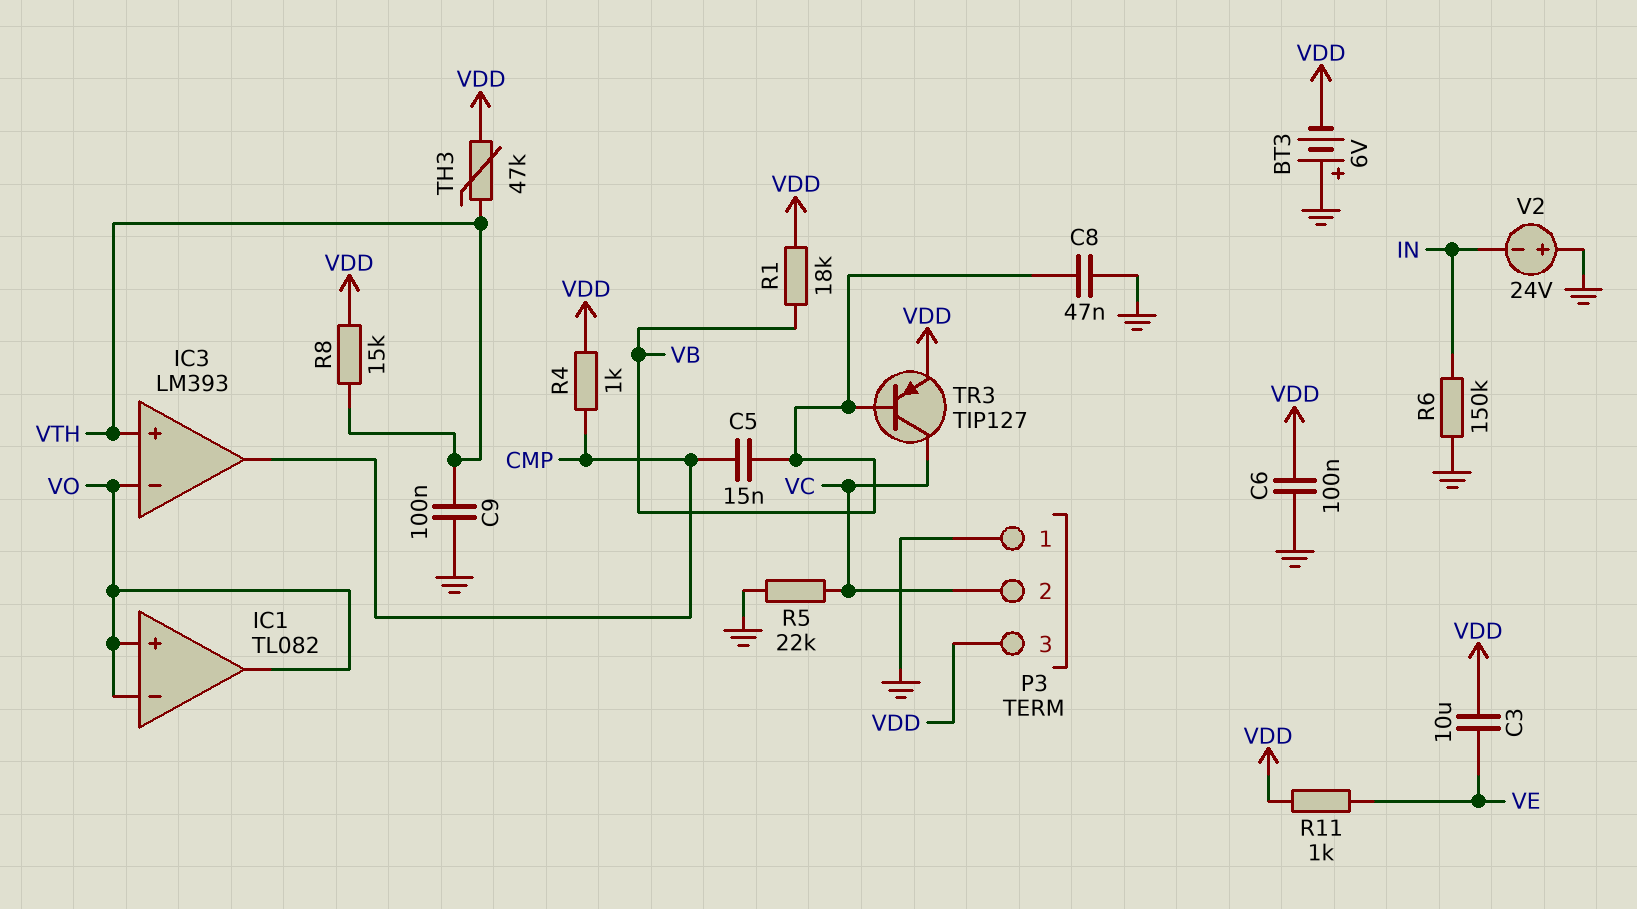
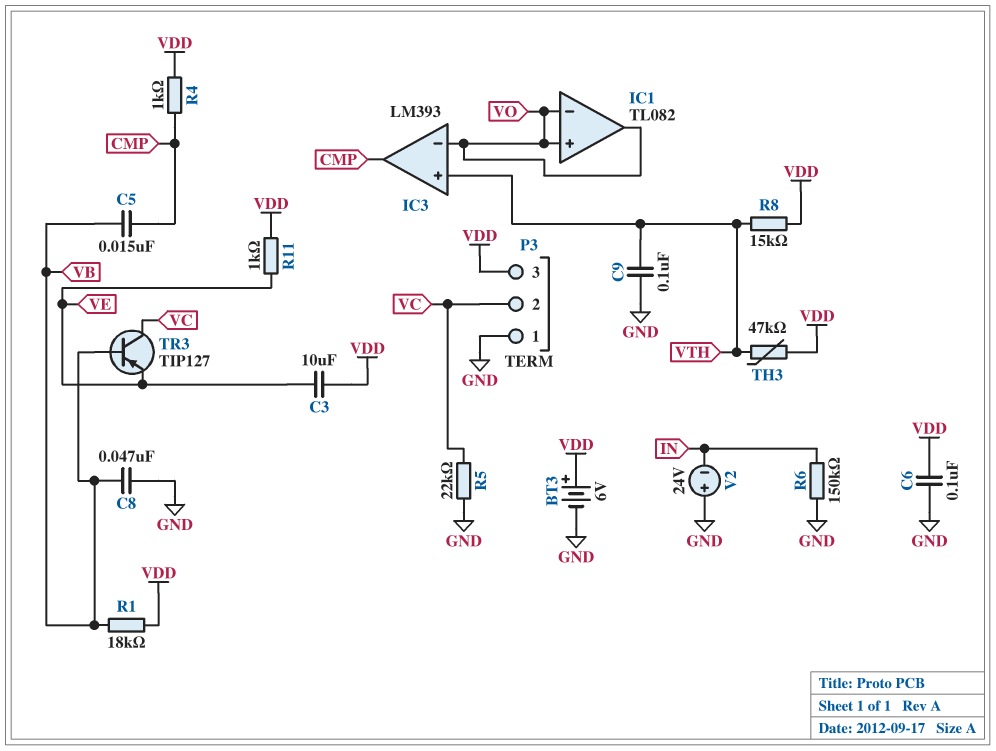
BT3: 6V (plus GND, minus VDD) -> 6V (plus VDD, minus GND)
TR3: PNP TIP127 (B VB, C VC, E VDD) -> PNP TIP127 (B VB, C VC, E VE)

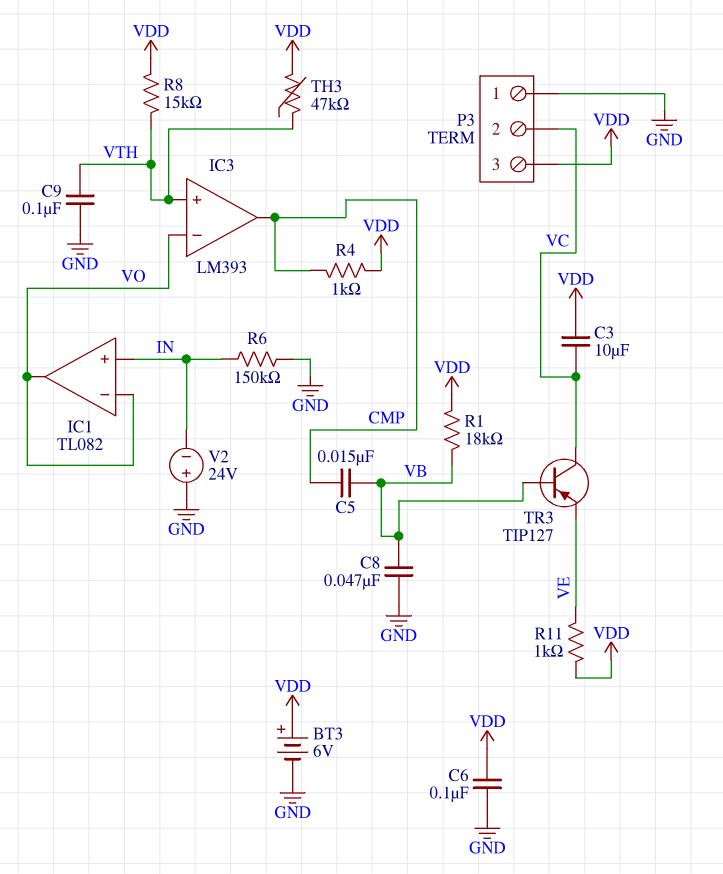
C3: 10uF (VDD, VE) -> 10uF (VC, VDD)
IC1 pin in+: VO -> IN
R5: 22k (GND, VC) -> none

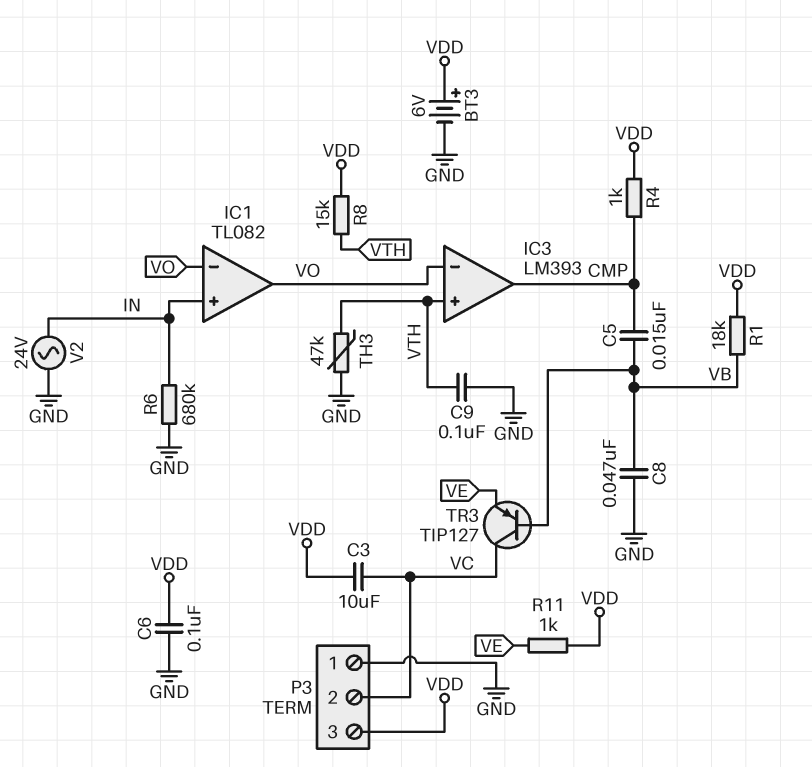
R6: 150k (GND, IN) -> 680k (GND, IN)
TH3: 47k (VDD, VTH) -> 47k (GND, VTH)
V2: 24V (plus GND, minus IN) -> AC 24V (GND, IN)

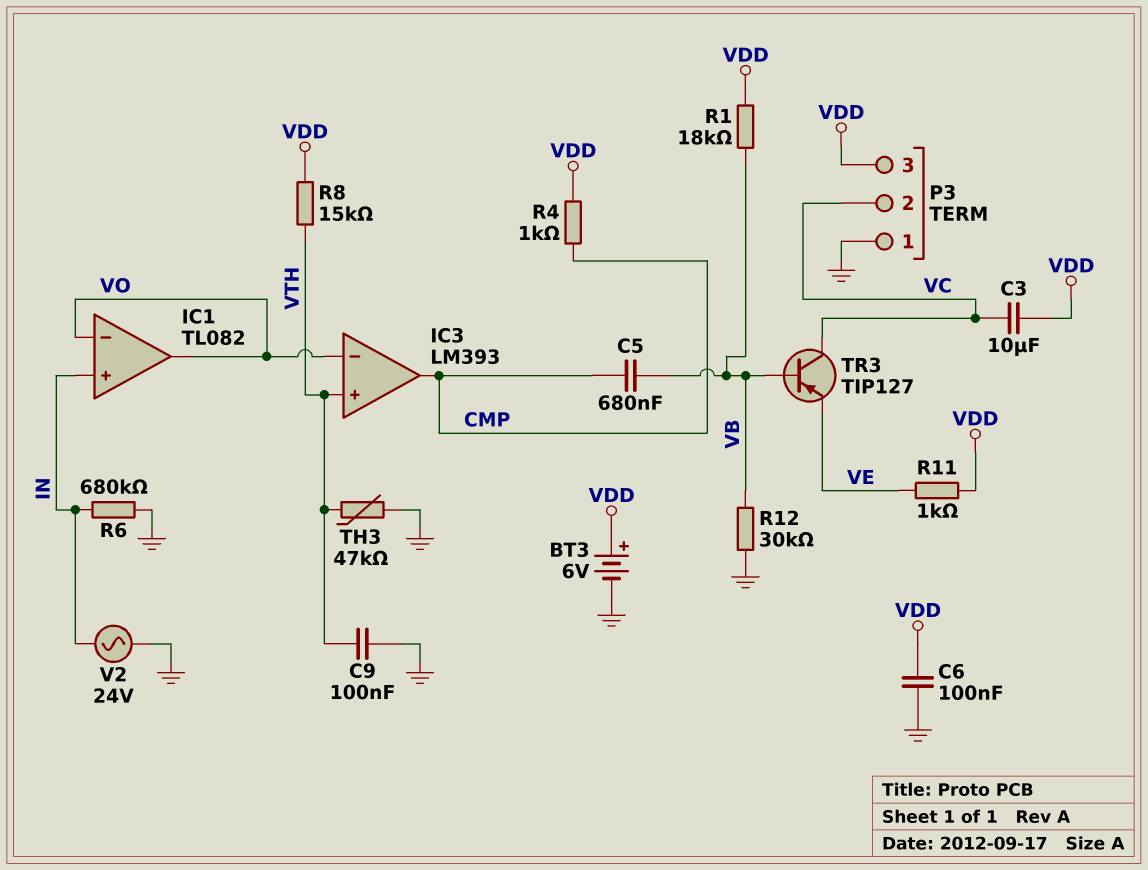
C5: 15nF (CMP, VB) -> 680nF (CMP, VB)
C8: 47nF (GND, VB) -> none
R12: none -> 30k (GND, VB)

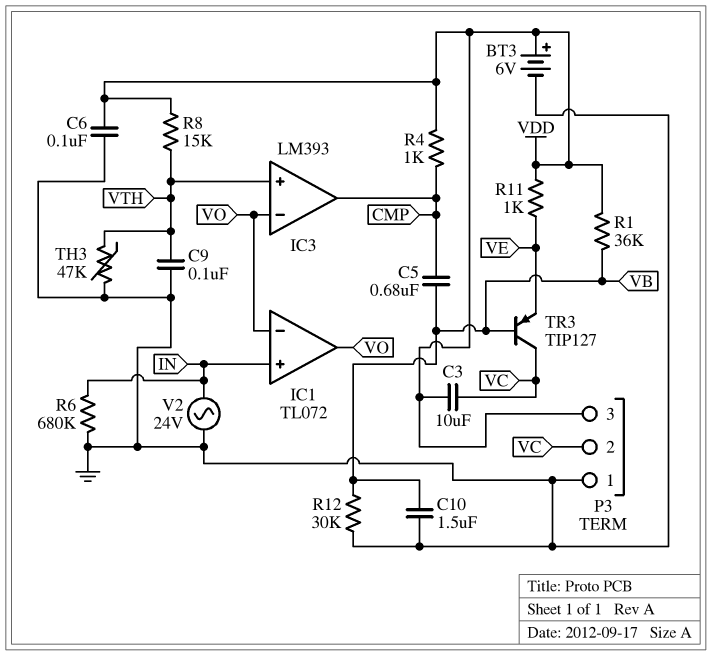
C10: none -> 1.5uF (GND, VB)
IC1: TL082 -> TL072
R1: 18k (VB, VDD) -> 36k (VB, VDD)

